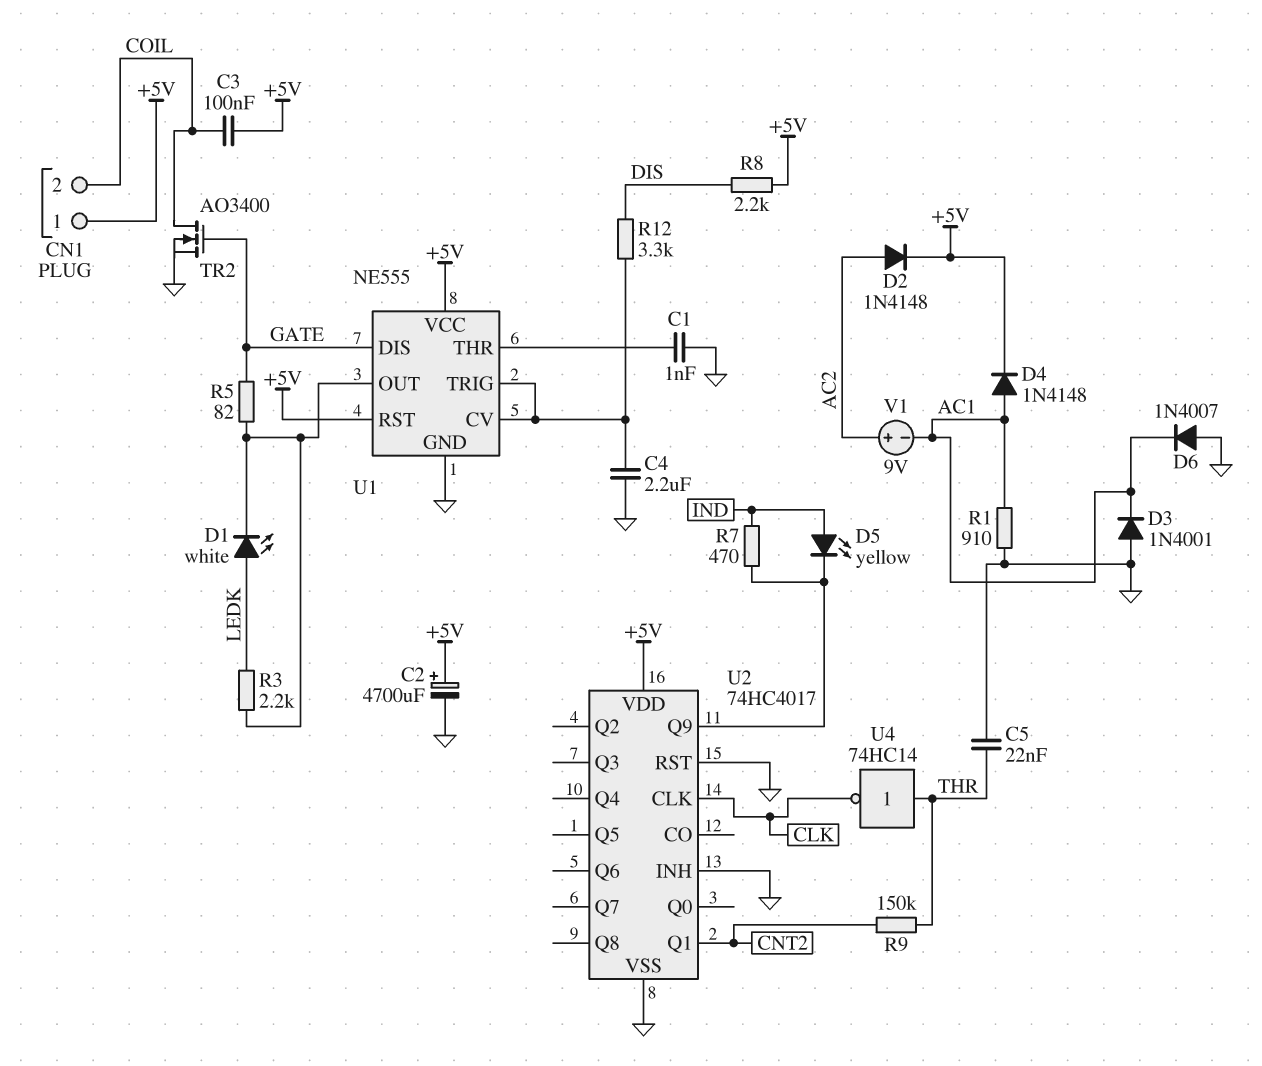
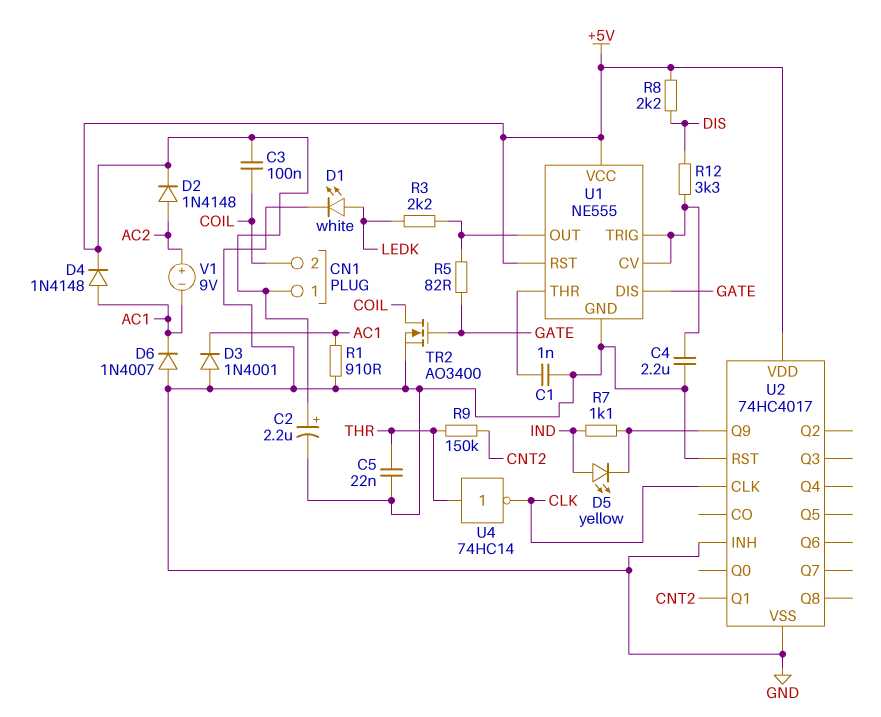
C2: 4700uF (plus +5V, minus GND) -> 2.2uF (plus +5V, minus GND)
D1: LED white (A LEDK, K U1/OUT) -> LED white (A LEDK, K GND)
R7: 470 (IND, U2/Q9) -> 1.1k (IND, U2/Q9)

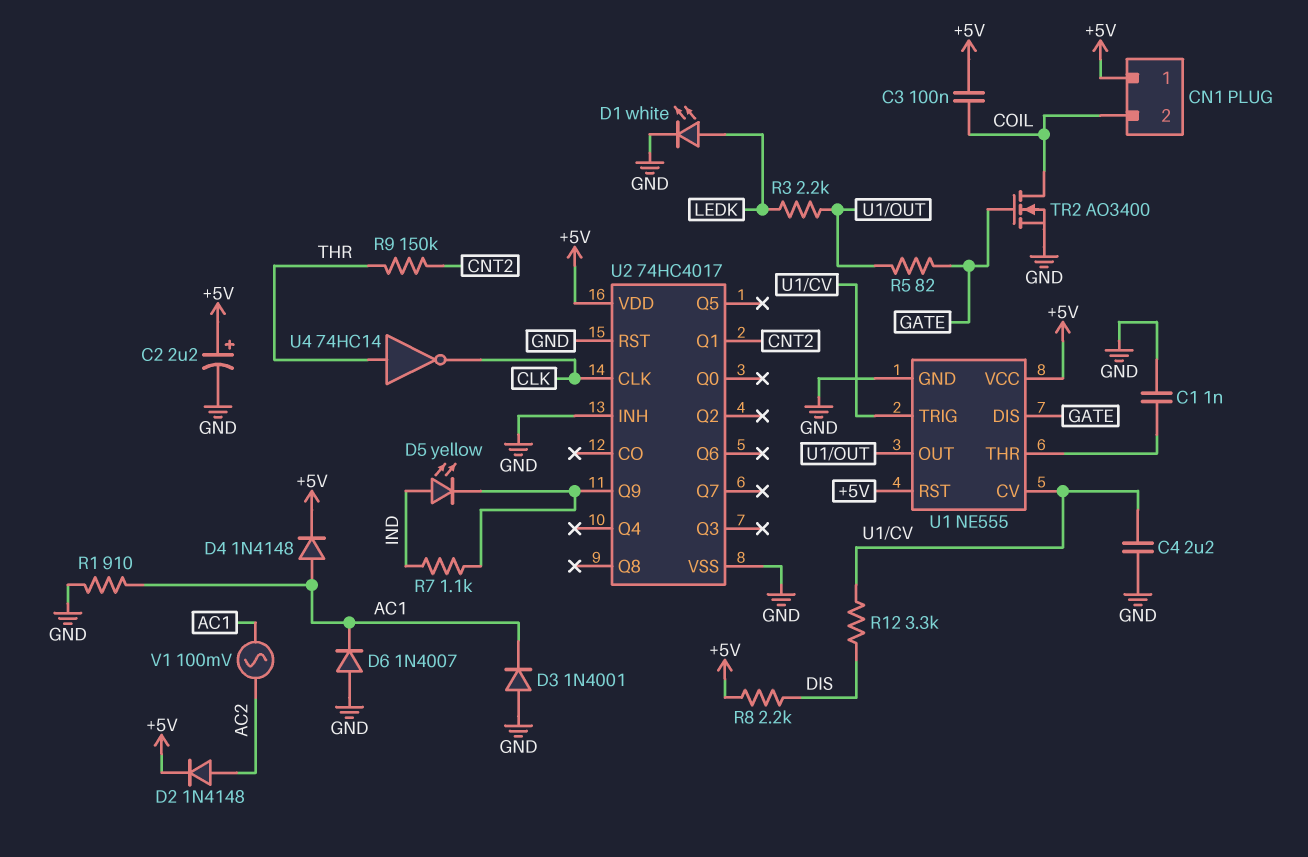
C5: 22nF (GND, THR) -> none
V1: 9V (plus AC2, minus AC1) -> AC 100mV (AC1, AC2)

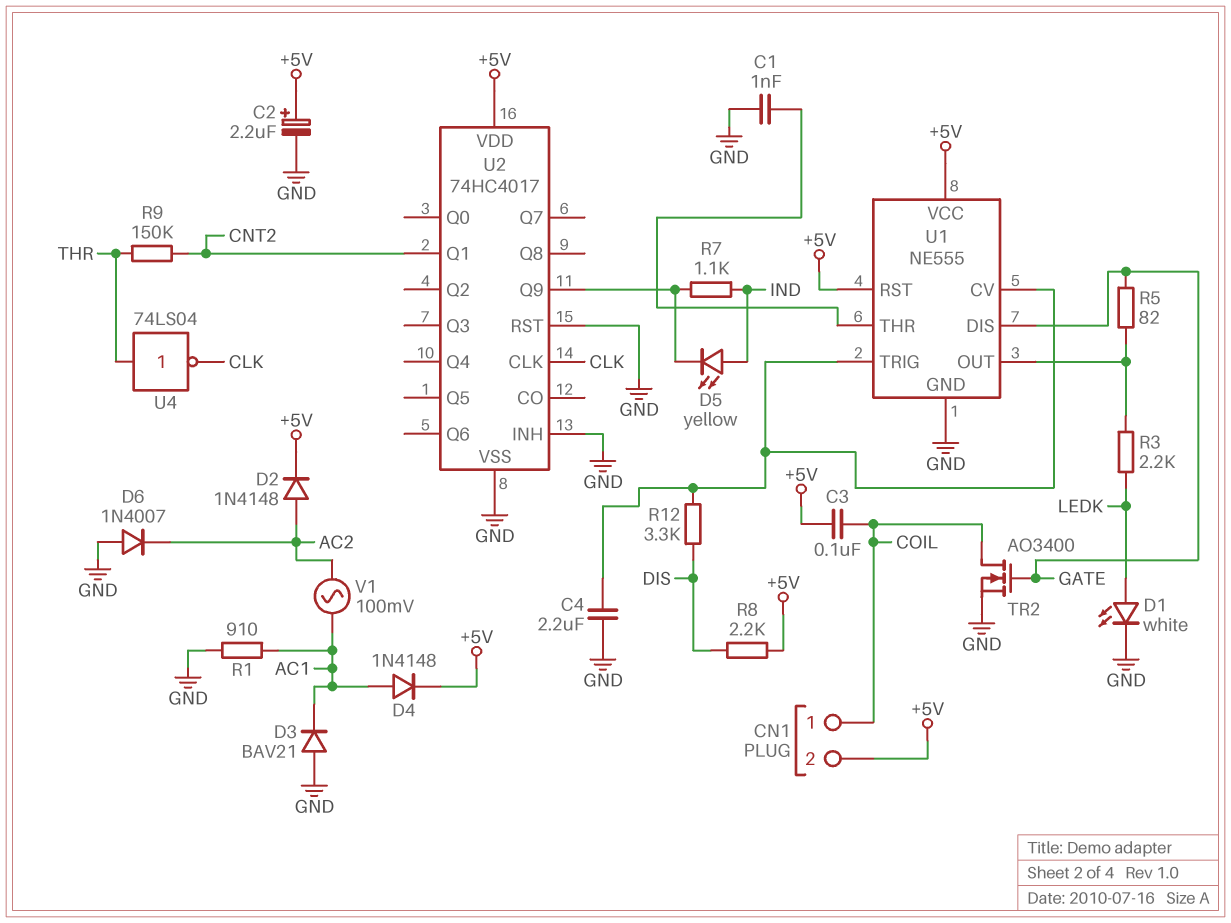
CN1 pin 1: +5V -> COIL
CN1 pin 2: COIL -> +5V
D3: diode 1N4001 (A GND, K AC1) -> diode BAV21 (A GND, K AC1)
D6: diode 1N4007 (A GND, K AC1) -> diode 1N4007 (A GND, K AC2)
U4: NOT 74HC14 (in THR, out CLK) -> NOT 74LS04 (in THR, out CLK)

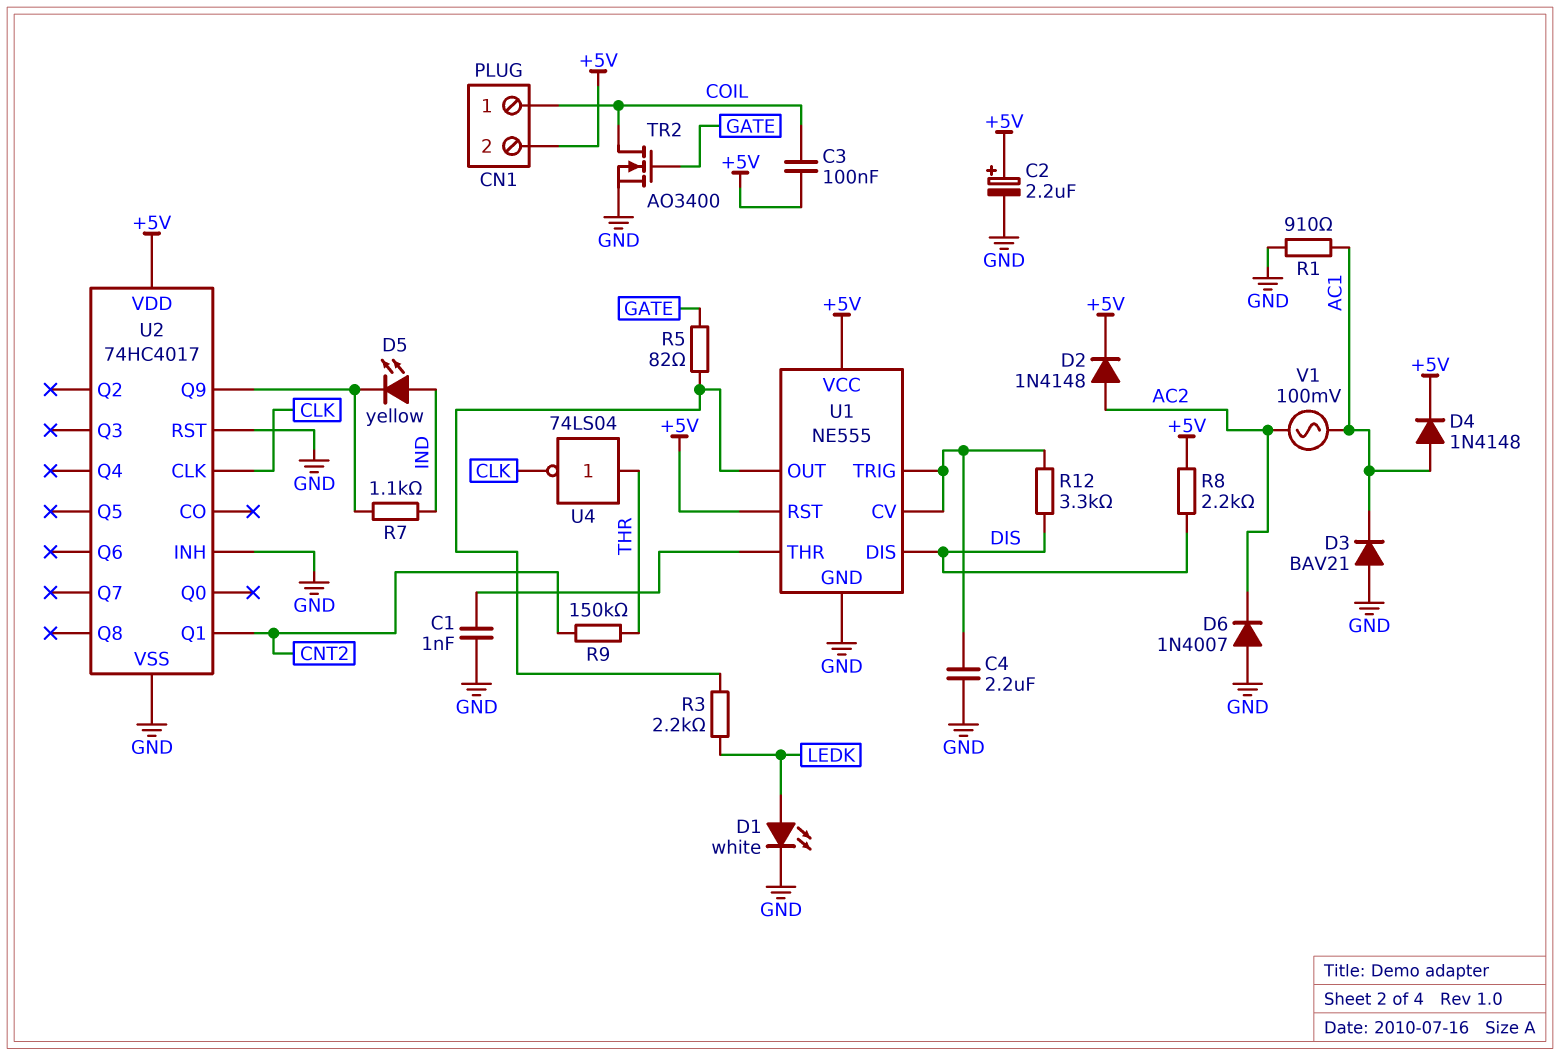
U1 pin DIS: GATE -> DIS

